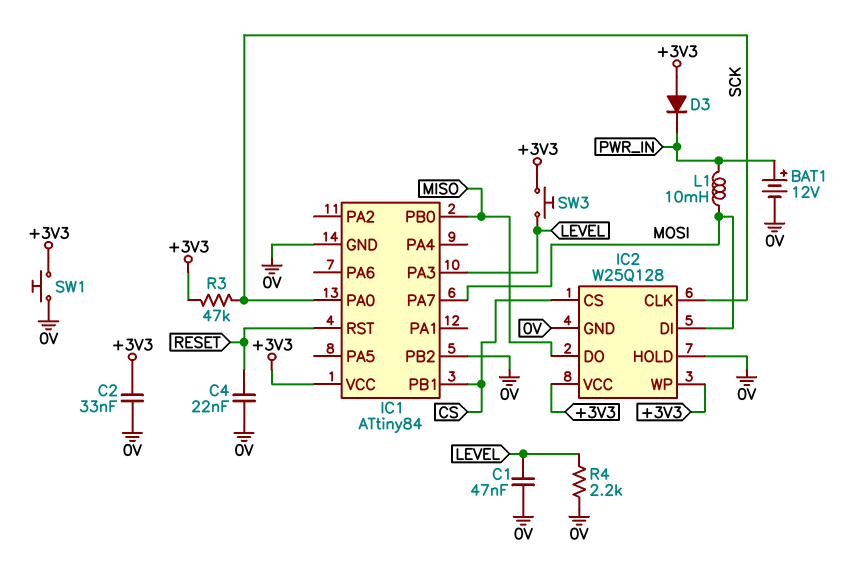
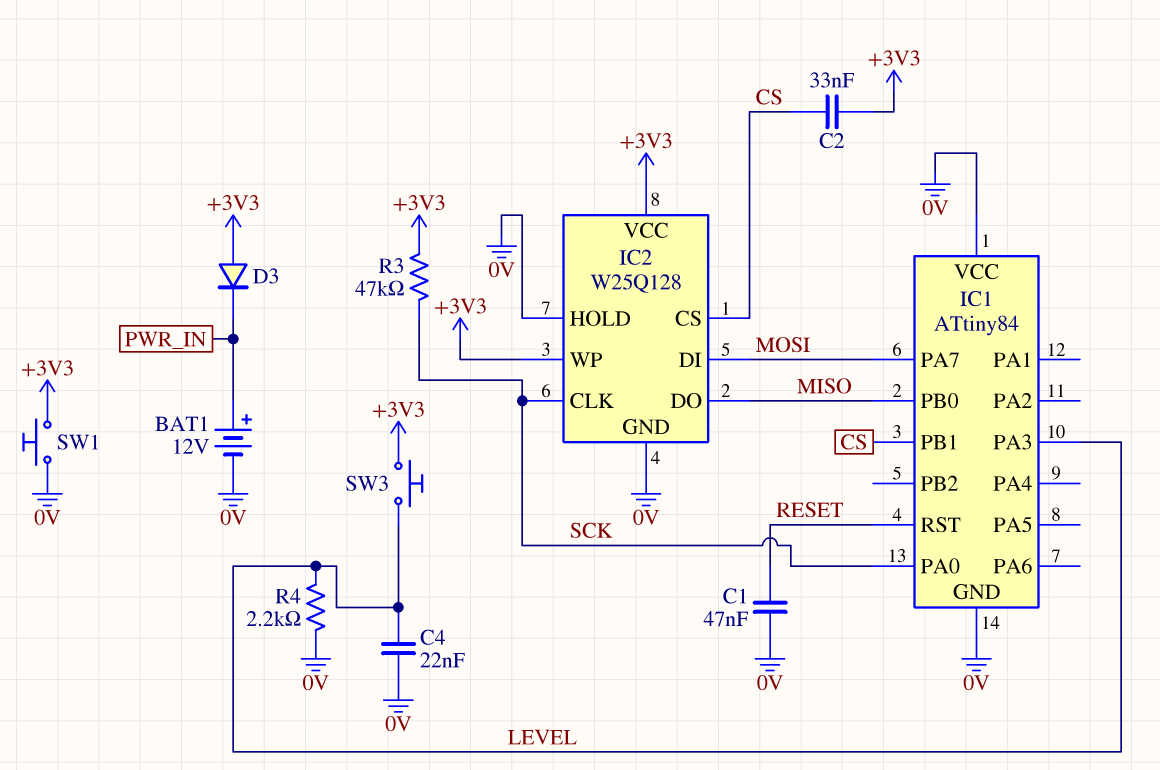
C1: 47nF (0V, LEVEL) -> 47nF (0V, RESET)
C2: 33nF (+3V3, 0V) -> 33nF (+3V3, CS)
C4: 22nF (0V, RESET) -> 22nF (0V, LEVEL)
IC1 pin PB2: 0V -> none
IC1 pin VCC: +3V3 -> 0V
L1: 10mH (MOSI, PWR_IN) -> none

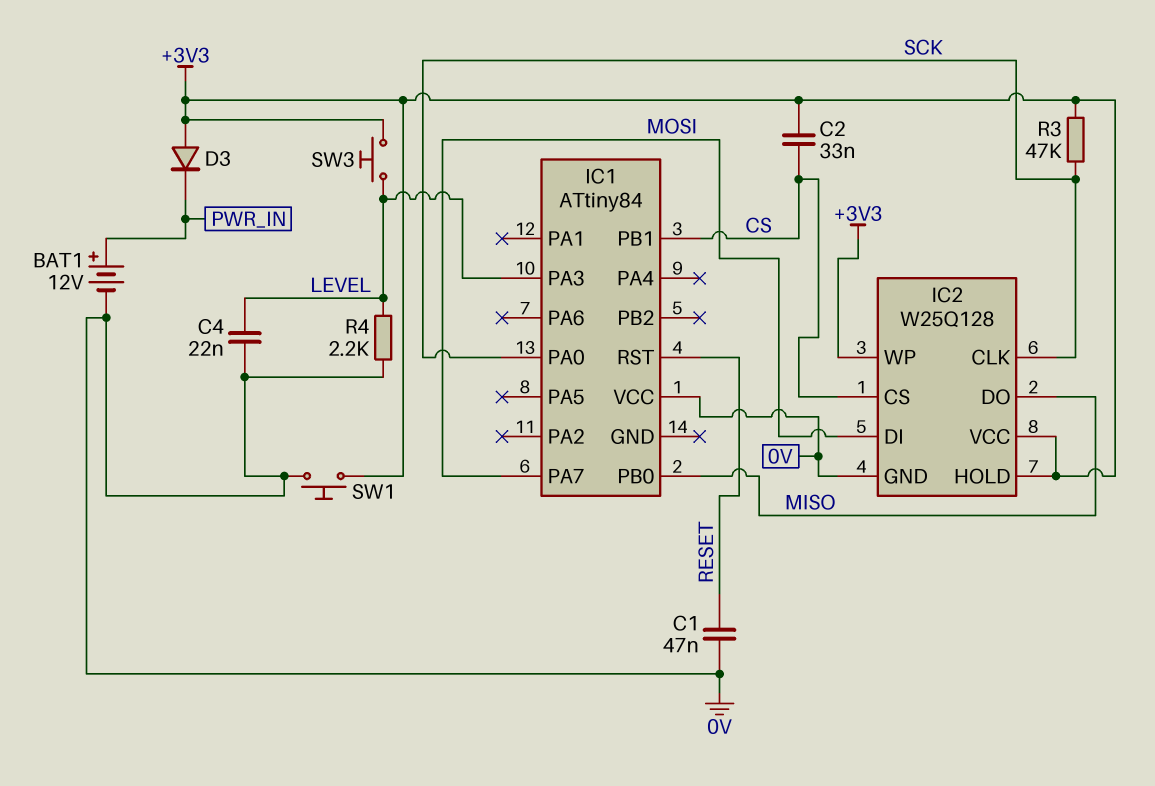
IC1 pin GND: 0V -> none
IC2 pin HOLD: 0V -> +3V3

